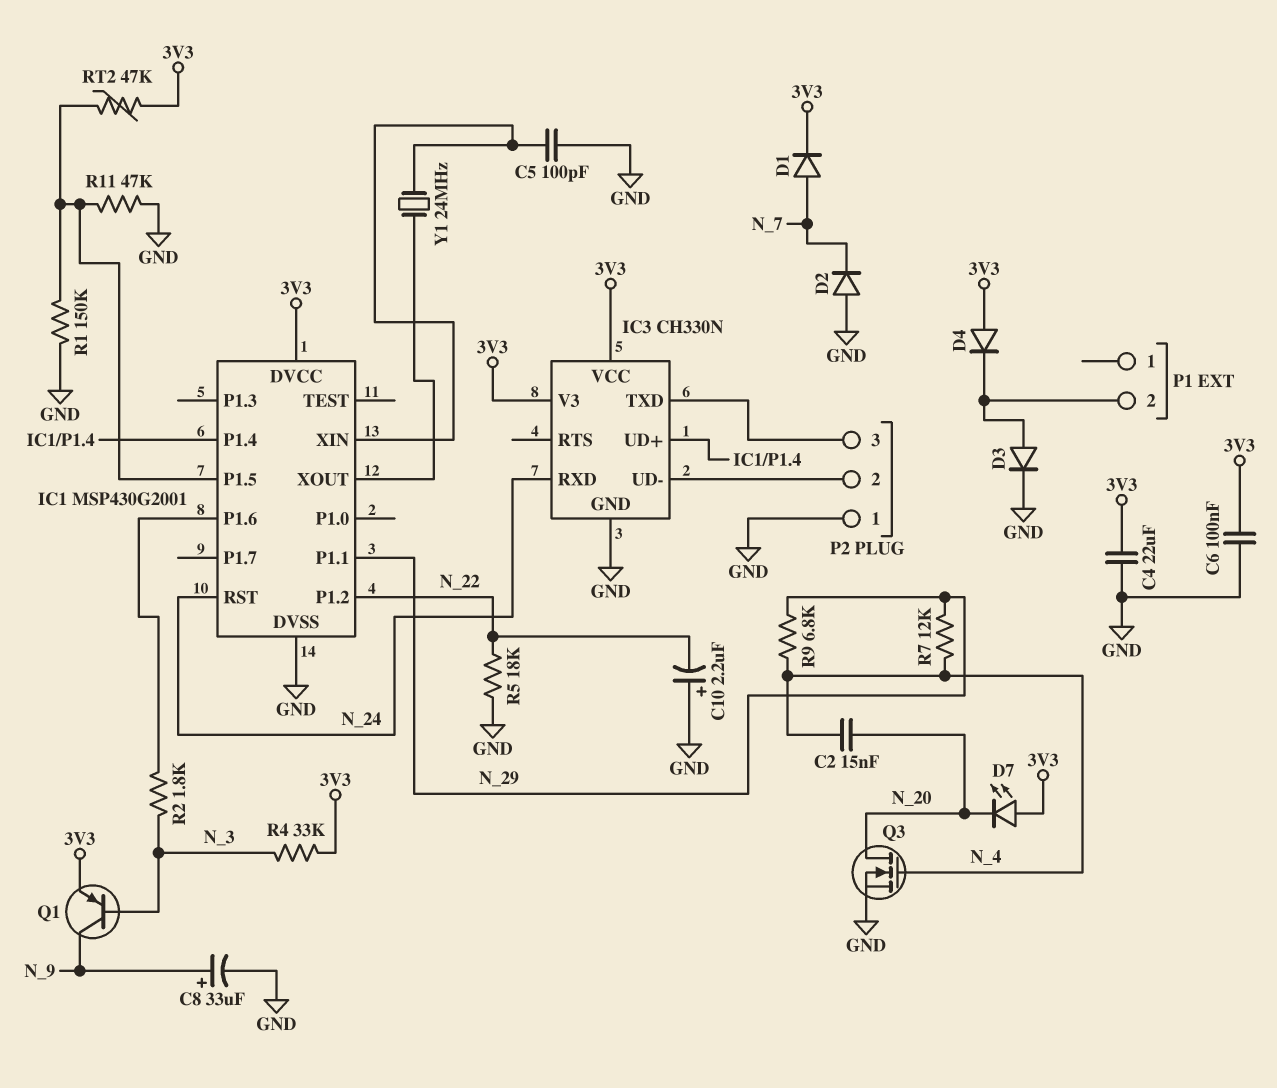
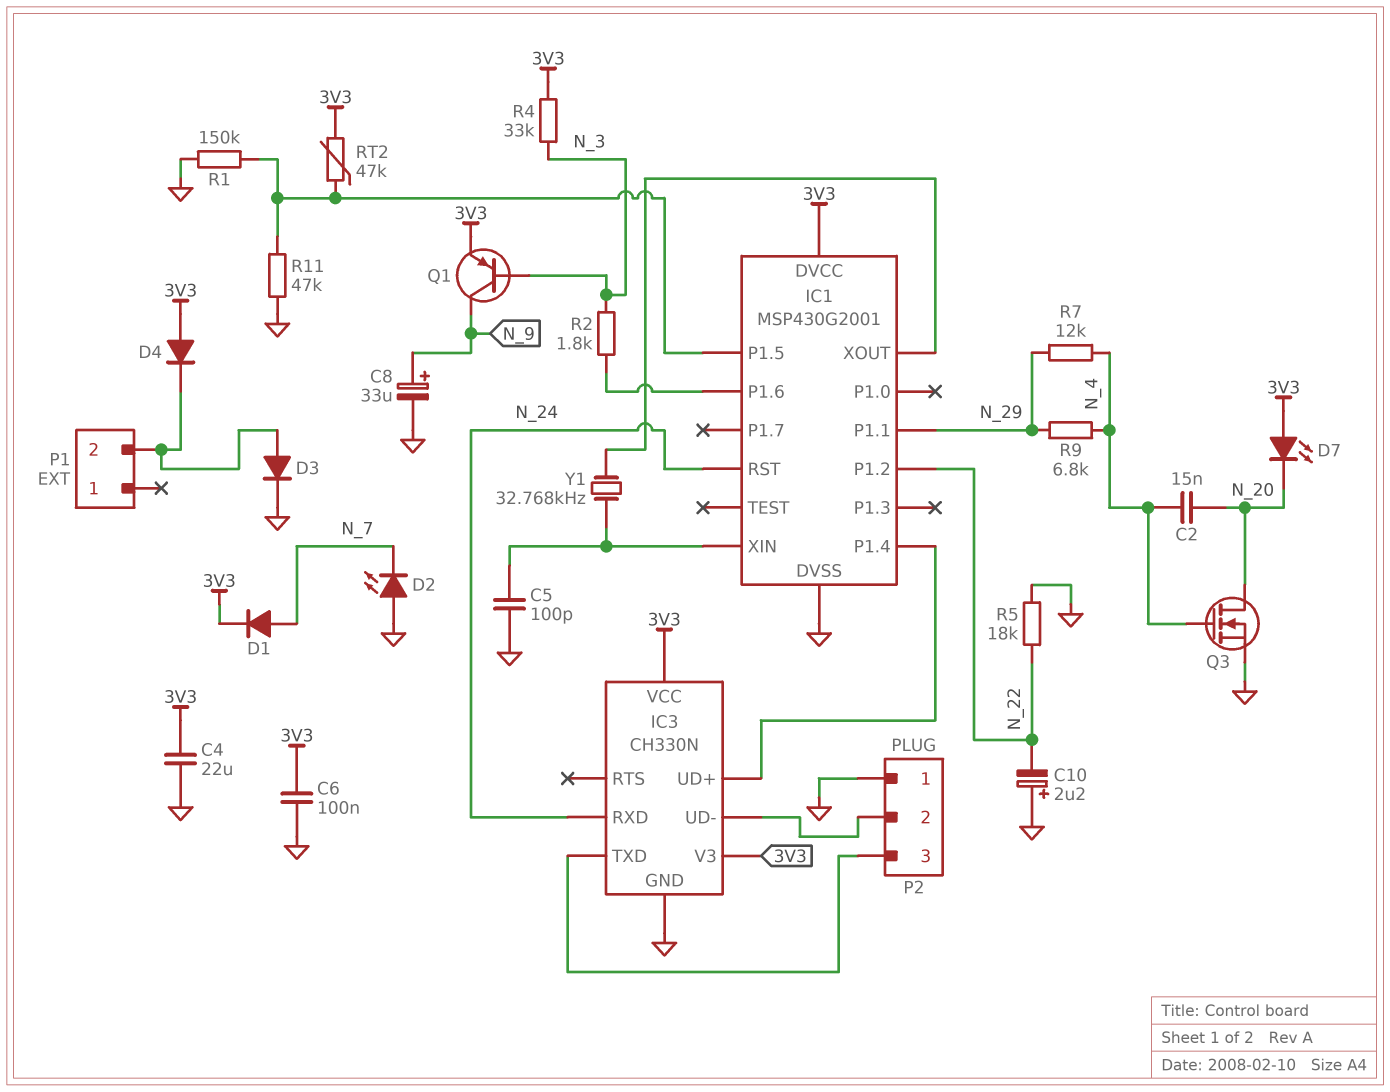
D2: diode (A GND, K N_7) -> LED (A GND, K N_7)
Y1: 24MHz (IC1/XIN, IC1/XOUT) -> 32.768kHz (IC1/XIN, IC1/XOUT)

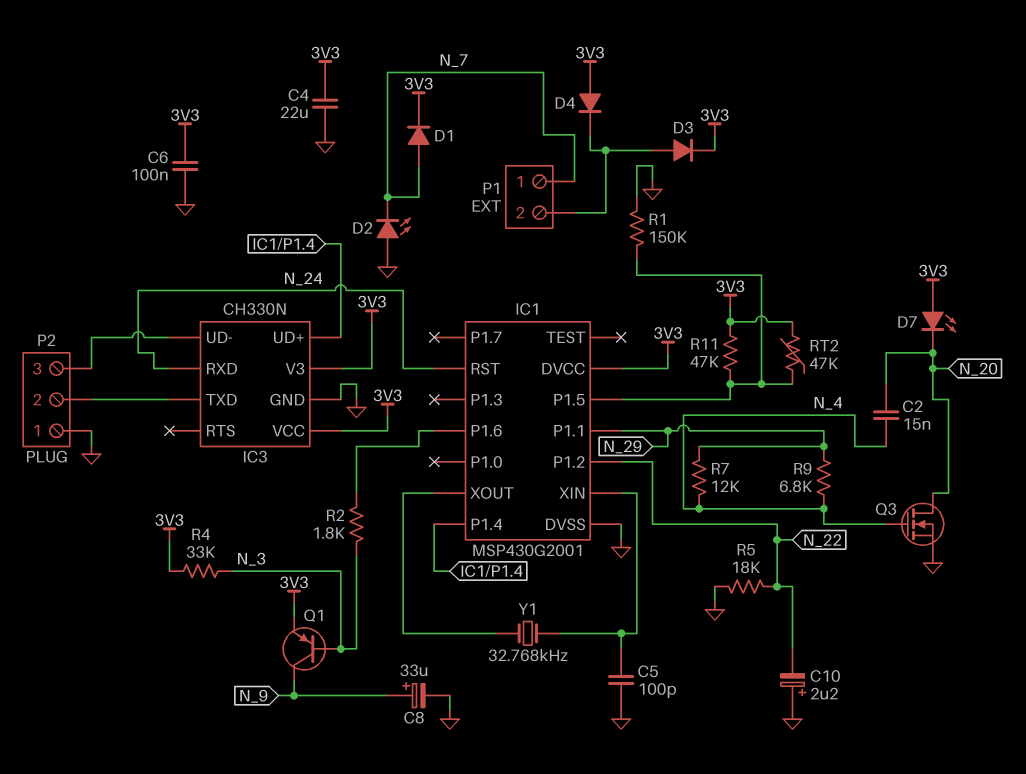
D3: diode (A P1/2, K GND) -> diode (A P1/2, K 3V3)
P1 pin 1: none -> N_7
P2 pin 2: IC3/UD- -> IC3/TXD
P2 pin 3: IC3/TXD -> IC3/UD-
R11: 47k (GND, IC1/P1.5) -> 47k (3V3, IC1/P1.5)

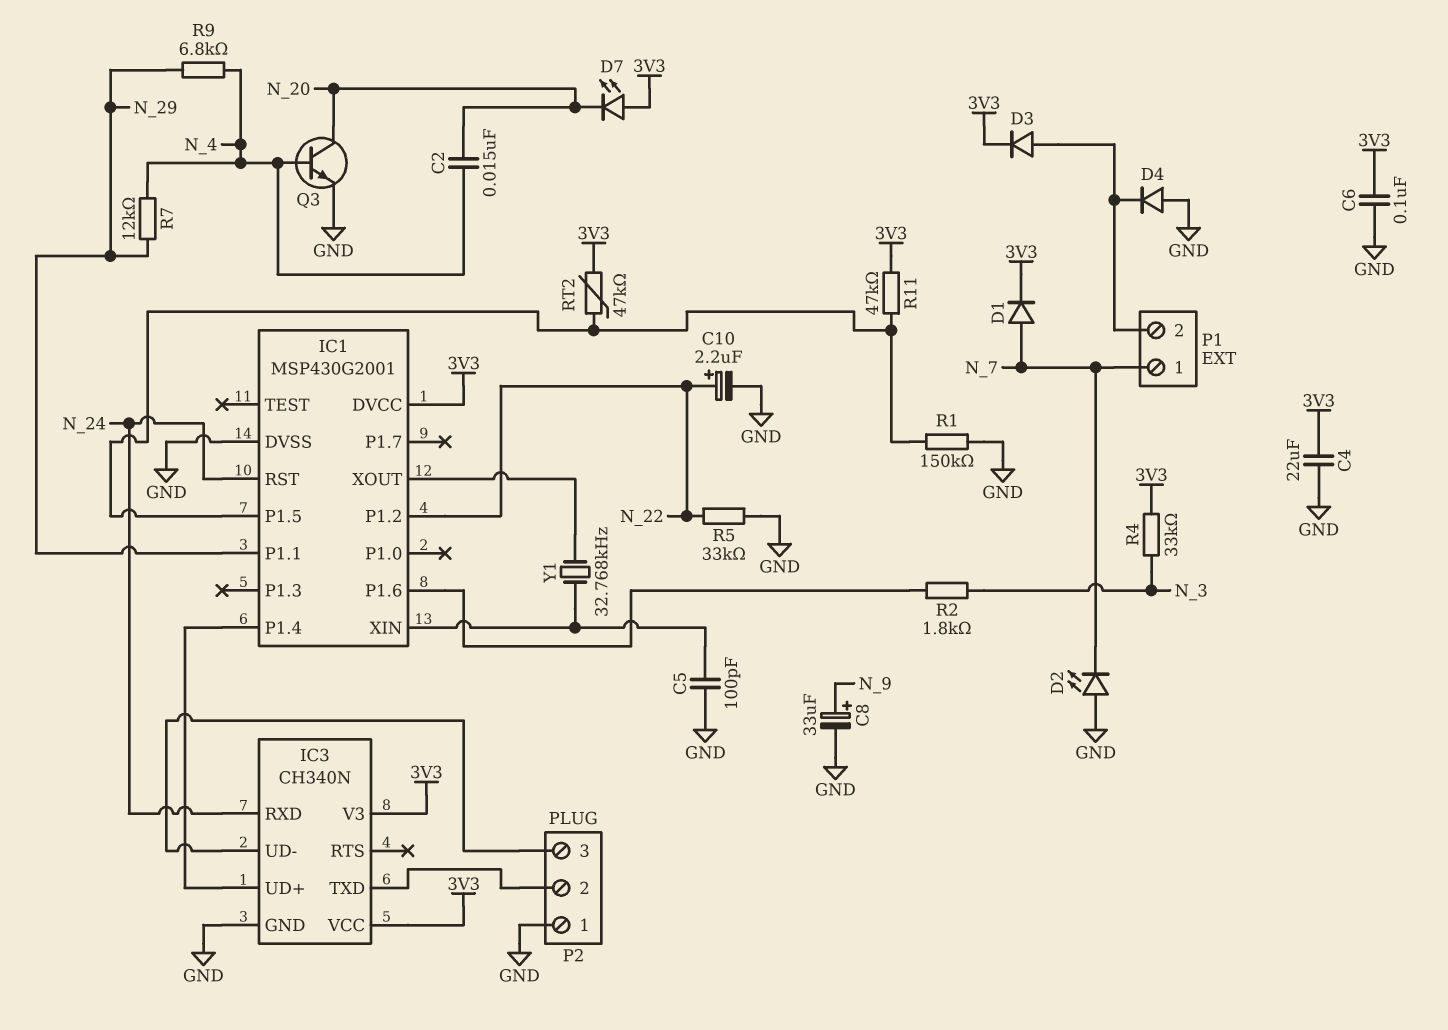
C10: 2.2uF (plus GND, minus N_22) -> 2.2uF (plus N_22, minus GND)
D4: diode (A 3V3, K P1/2) -> diode (A GND, K P1/2)
IC3: CH330N -> CH340N
Q1: PNP (B N_3, C N_9, E 3V3) -> none
Q3: NMOS (G N_4, D N_20, S GND) -> NPN (B N_4, C N_20, E GND)
R5: 18k (GND, N_22) -> 33k (GND, N_22)

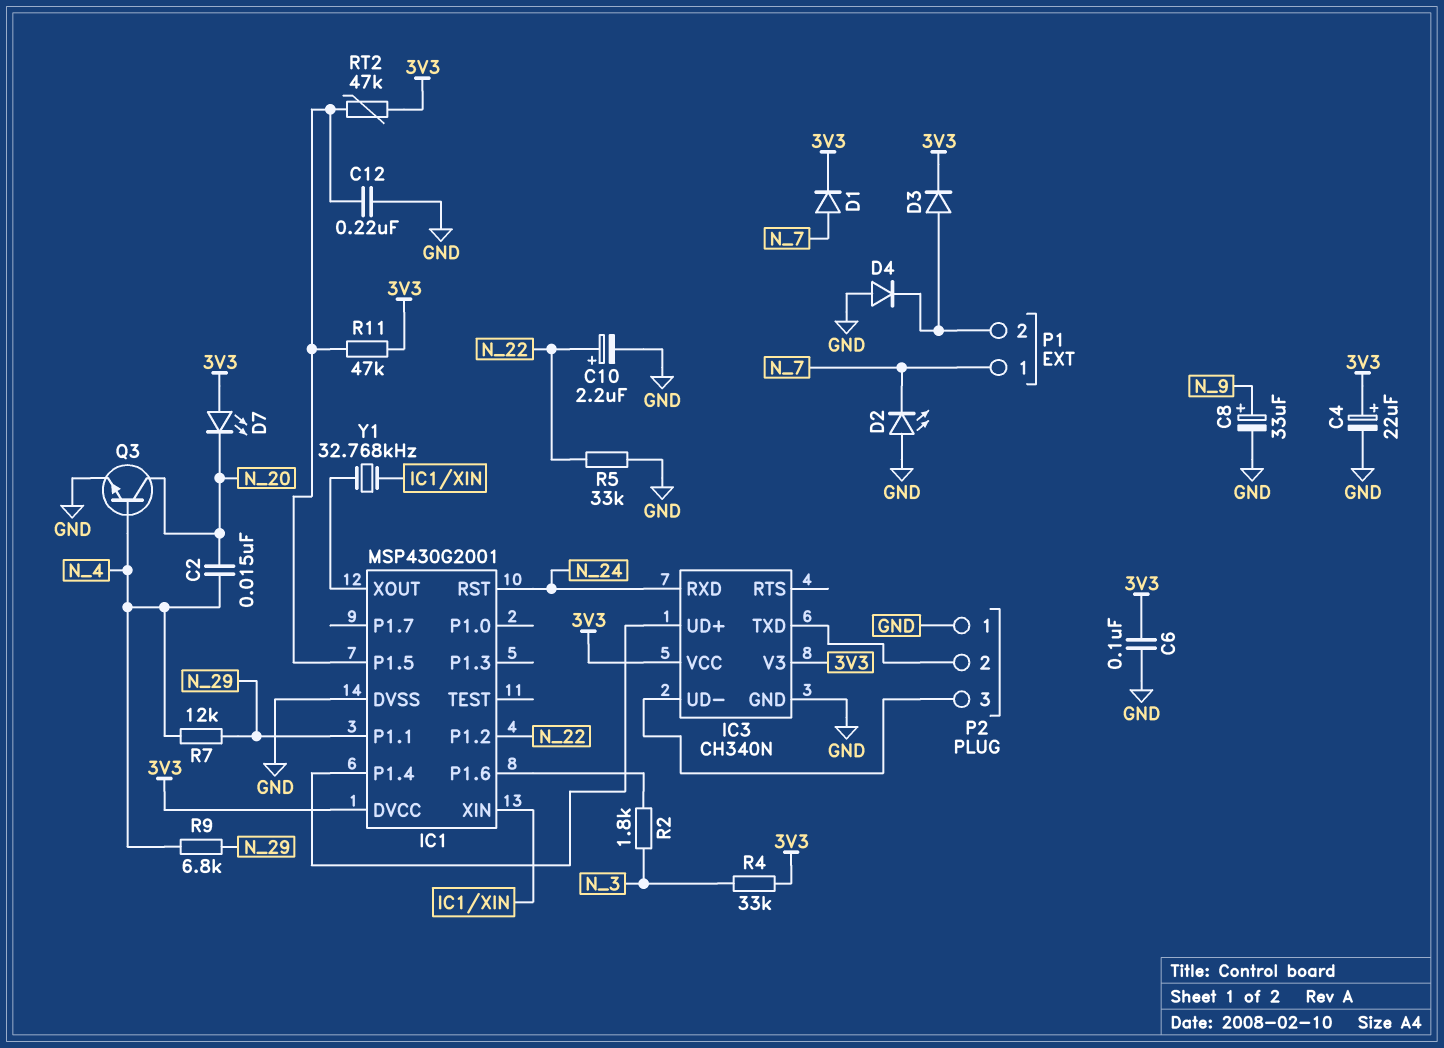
C4: 22uF (3V3, GND) -> 22uF (plus 3V3, minus GND)
C5: 100pF (GND, IC1/XIN) -> none
C12: none -> 220nF (GND, IC1/P1.5)
R1: 150k (GND, IC1/P1.5) -> none

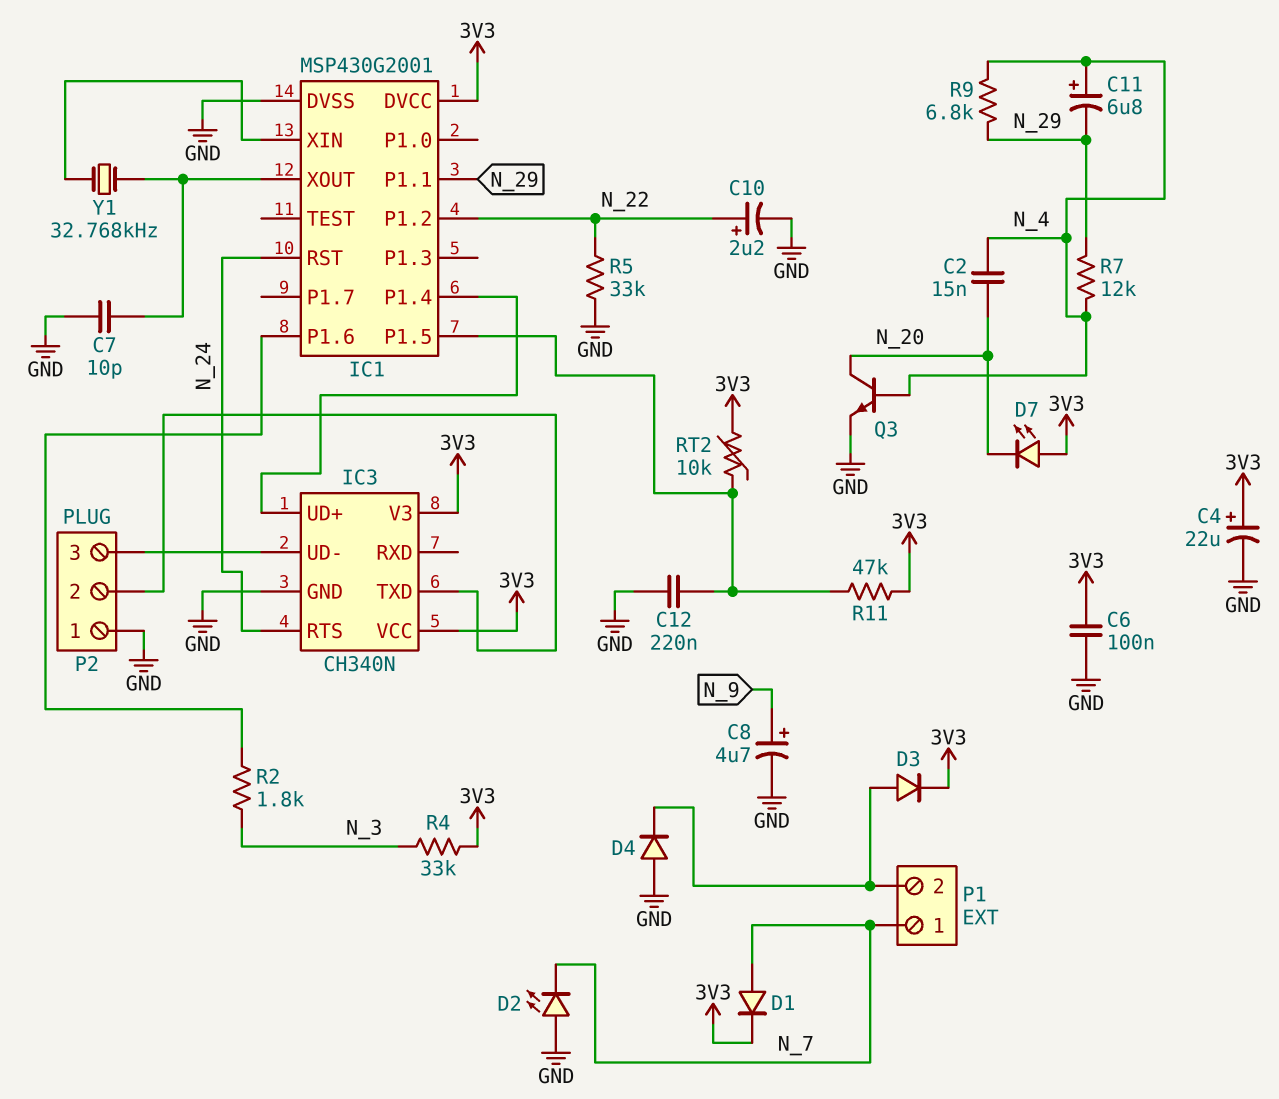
C7: none -> 10pF (GND, IC1/XOUT)
C8: 33uF (plus N_9, minus GND) -> 4.7uF (plus N_9, minus GND)
C11: none -> 6.8uF (plus N_4, minus N_29)
IC3 pin RTS: none -> N_24
IC3 pin RXD: N_24 -> none
RT2: 47k (3V3, IC1/P1.5) -> 10k (3V3, IC1/P1.5)

